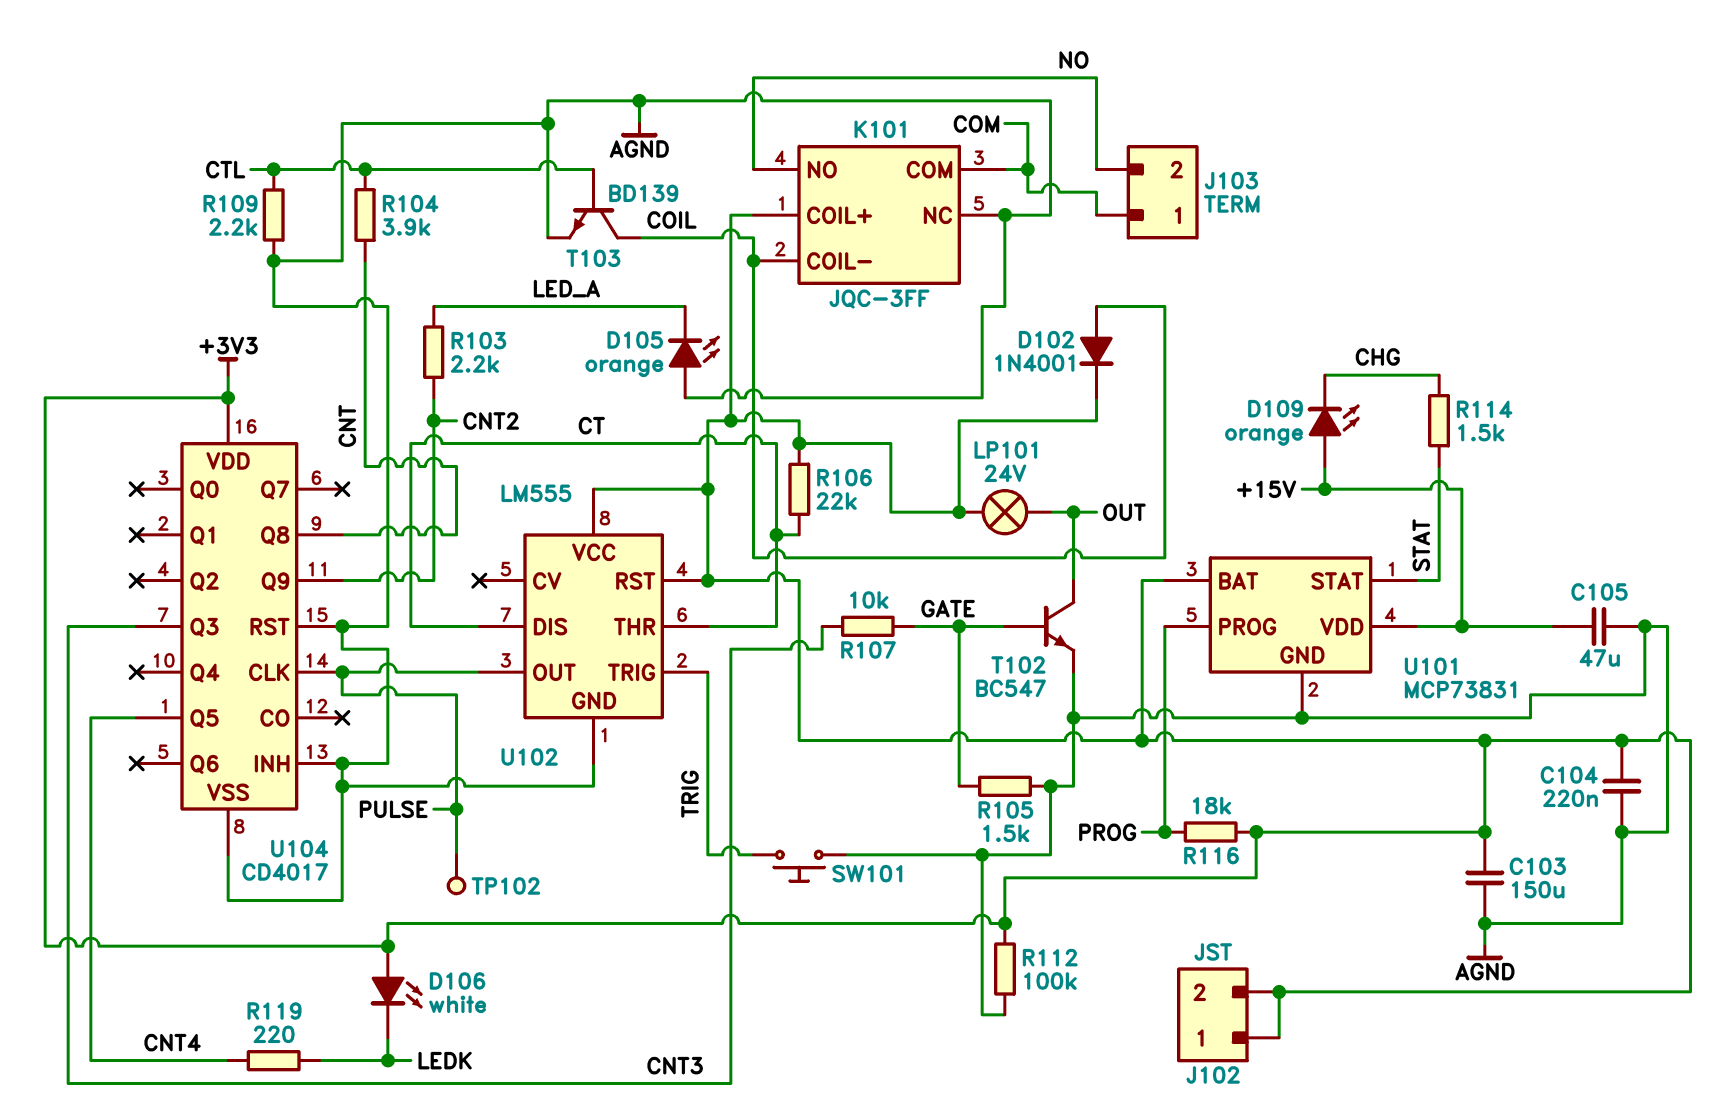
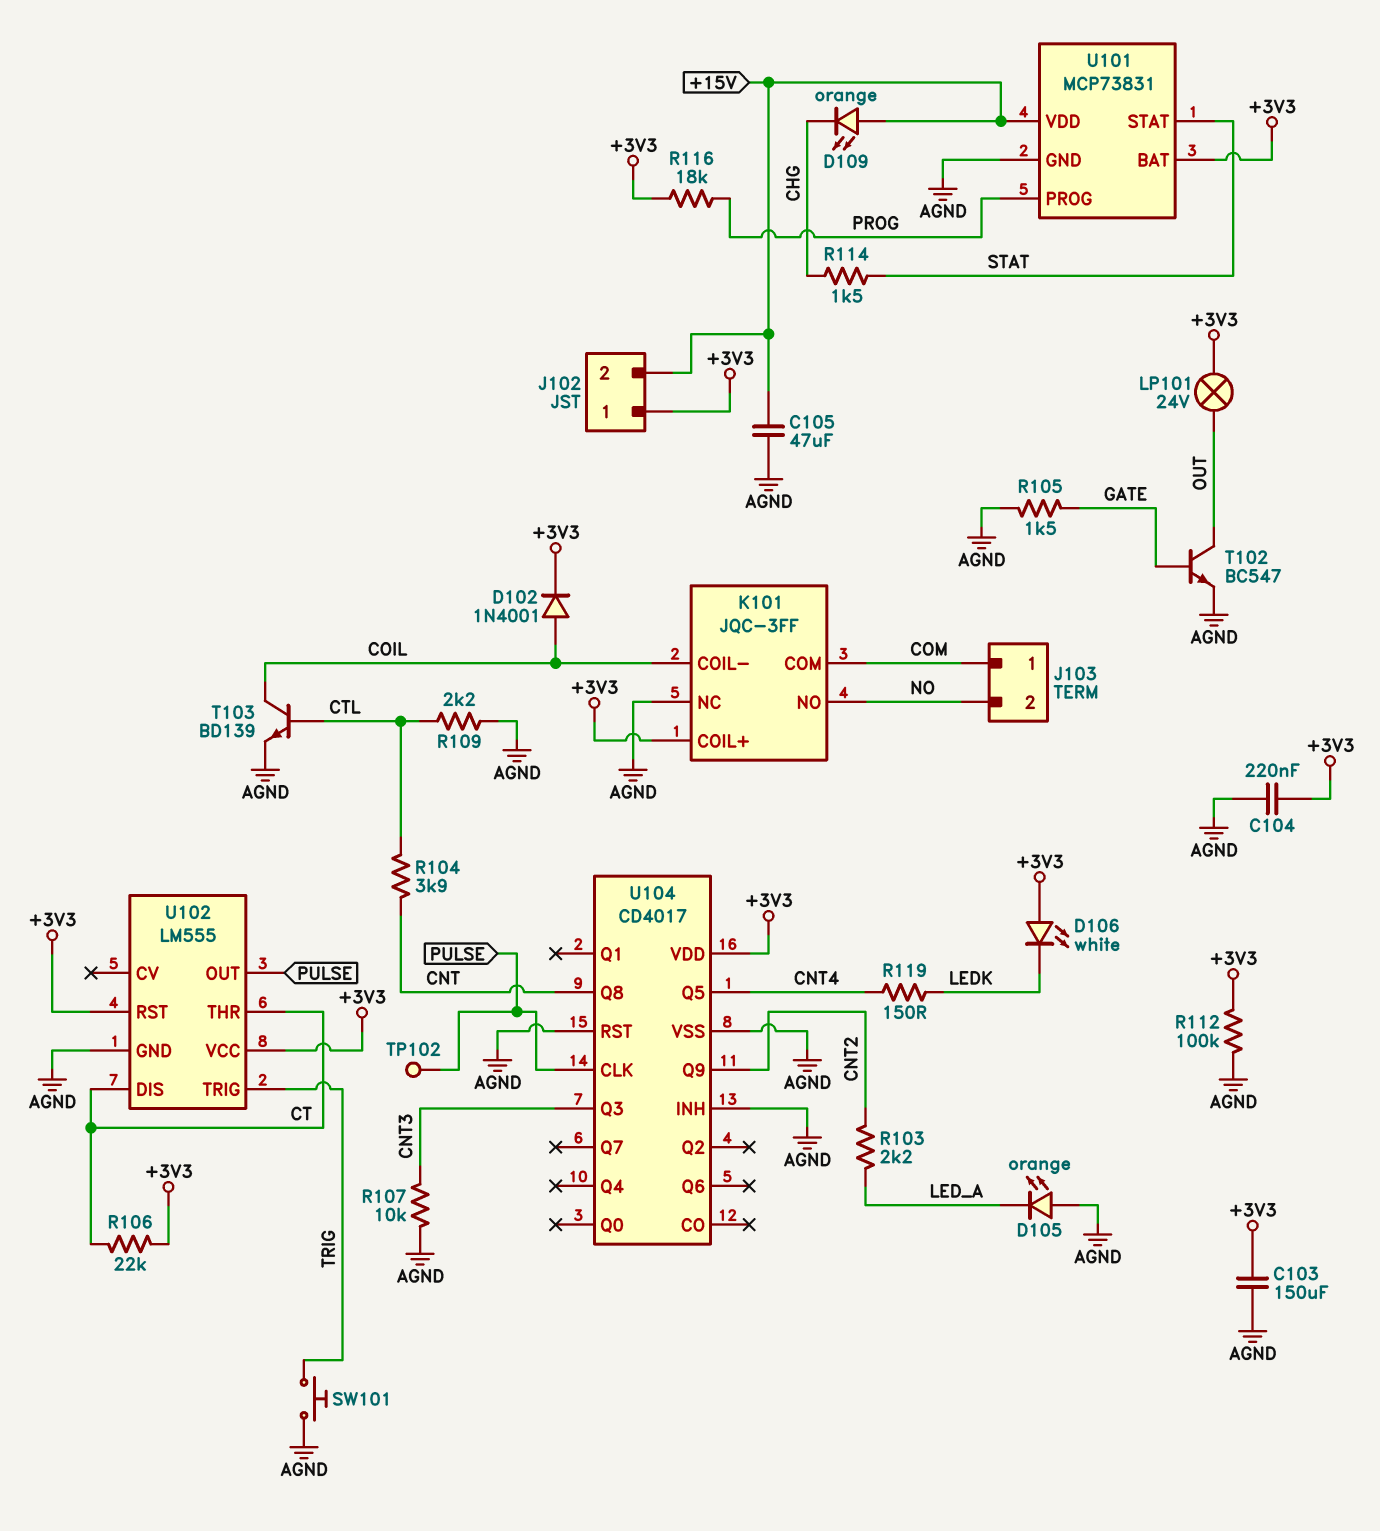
J102 pin 2: +3V3 -> +15V
R107: 10k (CNT3, GATE) -> 10k (AGND, CNT3)
R119: 220 (CNT4, LEDK) -> 150 (CNT4, LEDK)

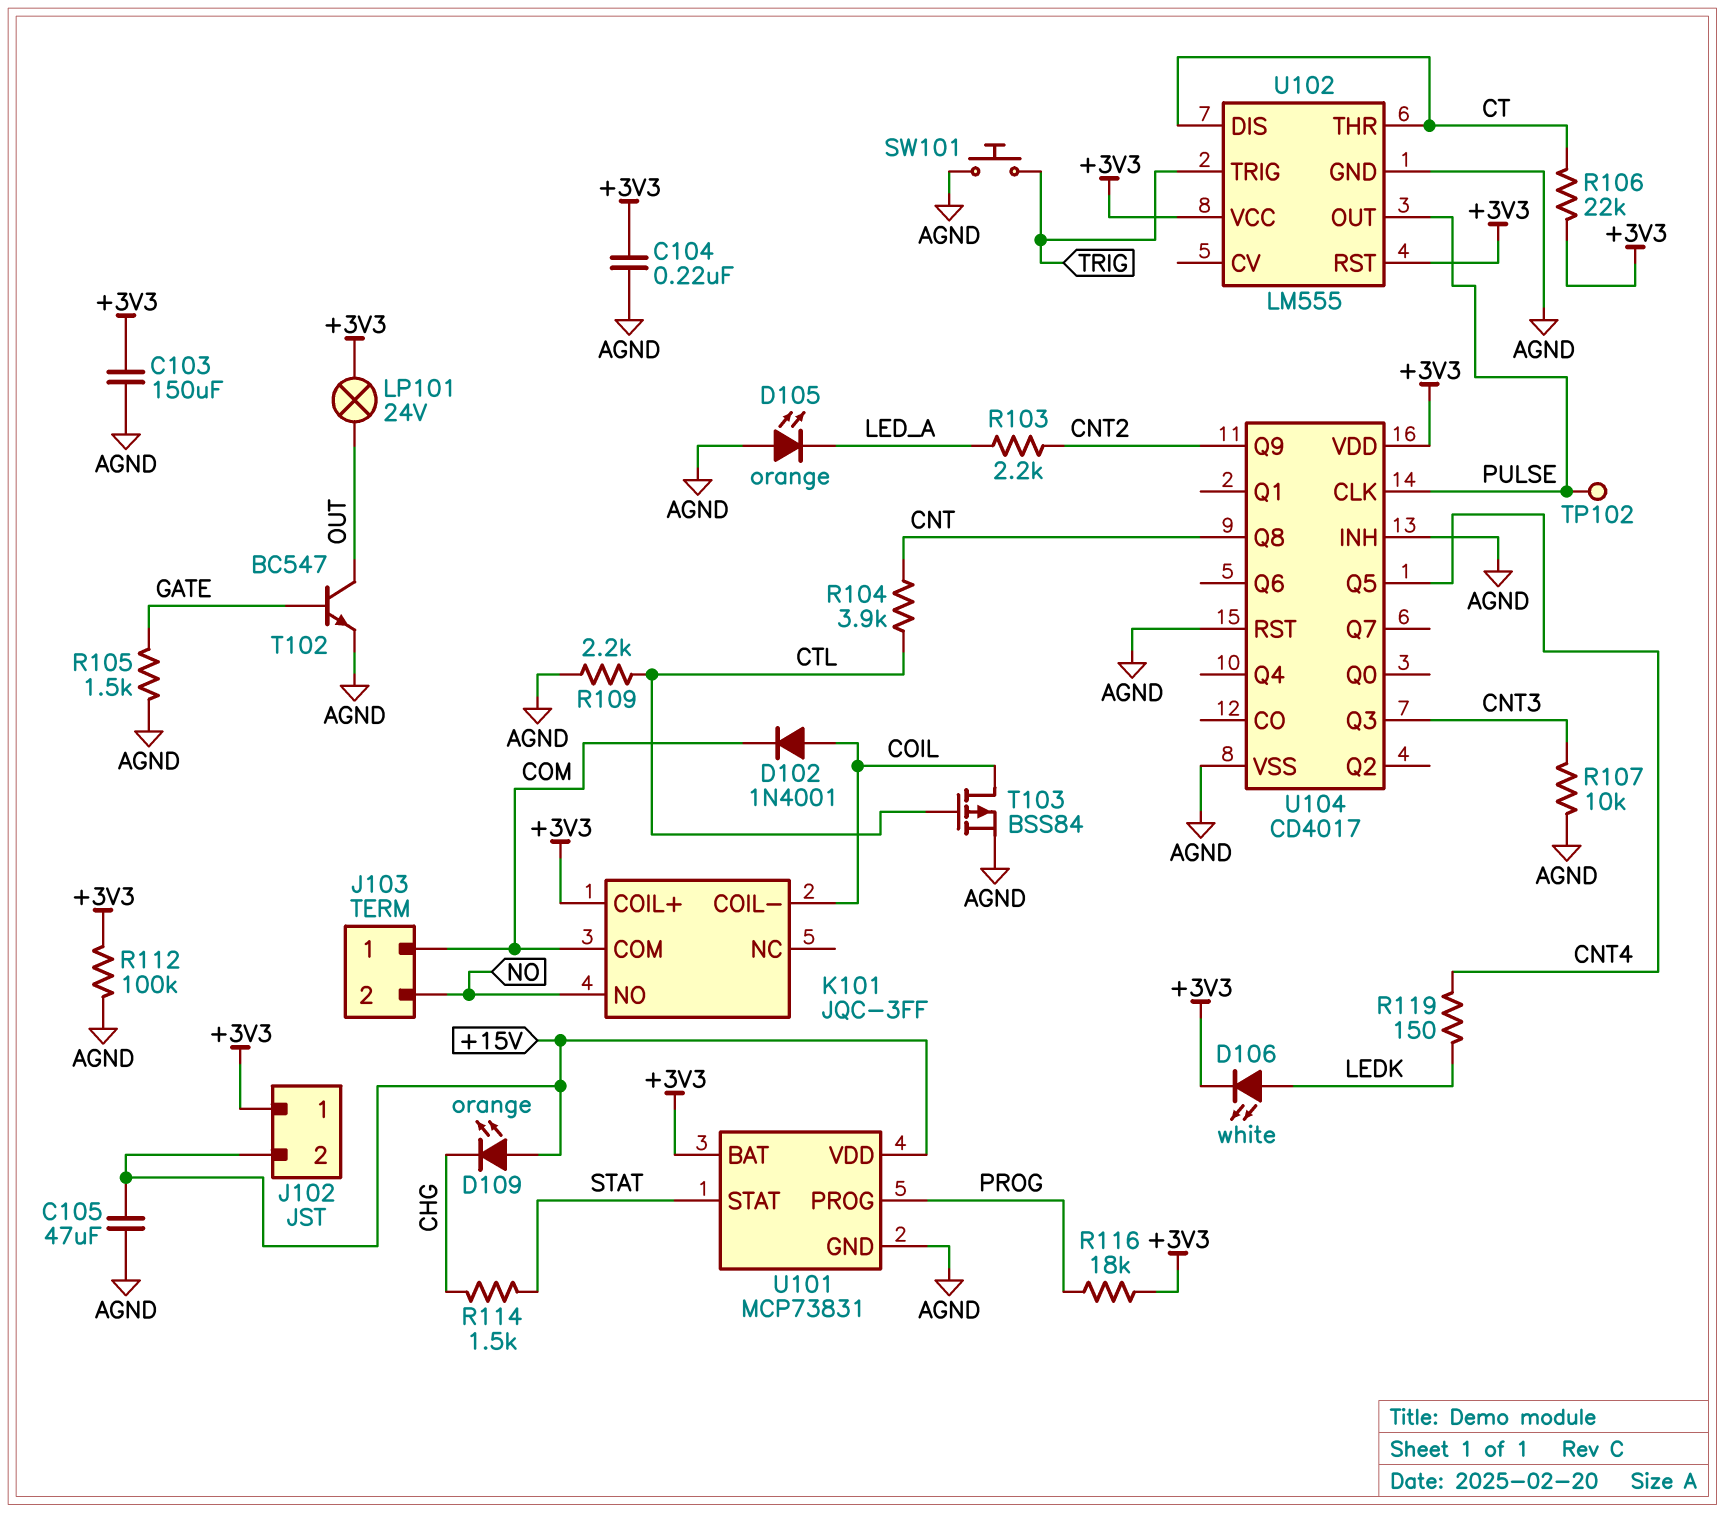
D102: diode 1N4001 (A COIL, K +3V3) -> diode 1N4001 (A COIL, K COM)
D106: LED white (A +3V3, K LEDK) -> LED white (A LEDK, K +3V3)
K101 pin NC: AGND -> none
T103: NPN BD139 (B CTL, C COIL, E AGND) -> PMOS BSS84 (G CTL, D COIL, S AGND)

